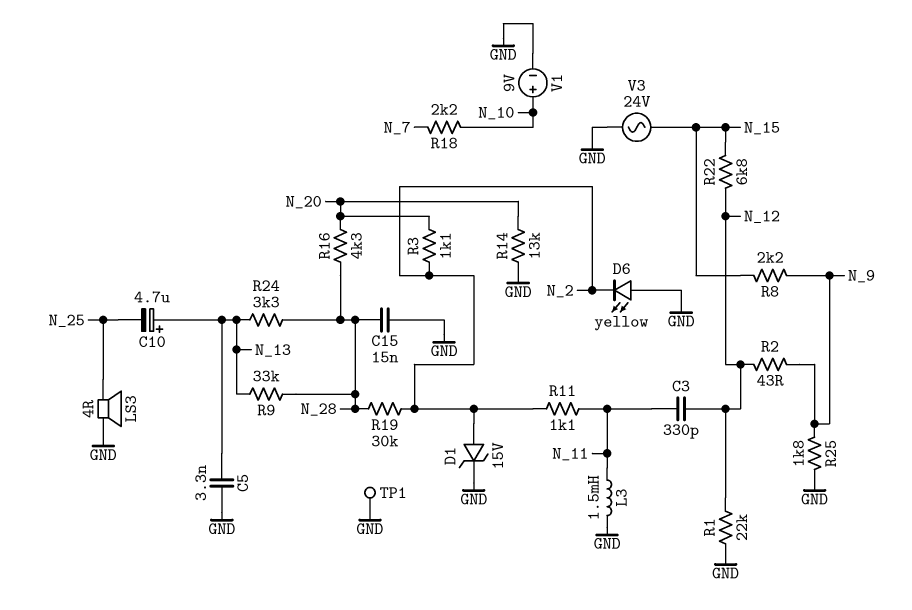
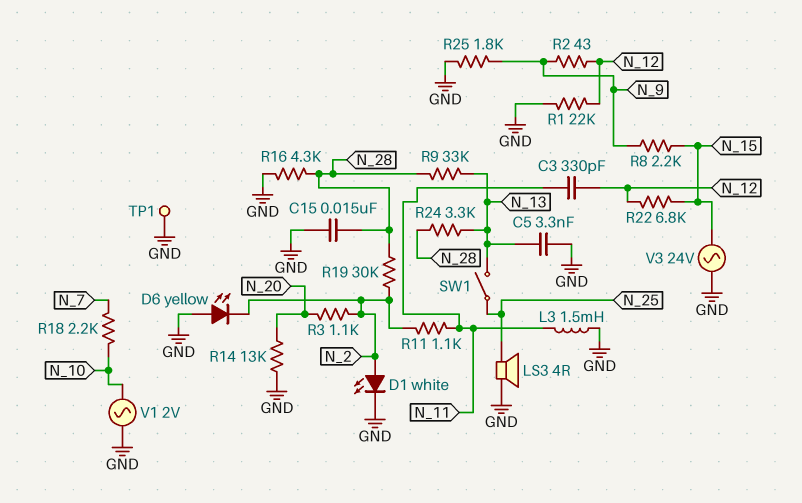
C10: 4.7uF (plus N_13, minus N_25) -> none
D1: zener 15V (A N_2, K GND) -> LED white (A N_2, K GND)
R16: 4.3k (N_20, N_28) -> 4.3k (GND, N_28)
SW1: none -> switch (N_13, N_25)
V1: 9V (plus N_10, minus GND) -> AC 2V (GND, N_10)

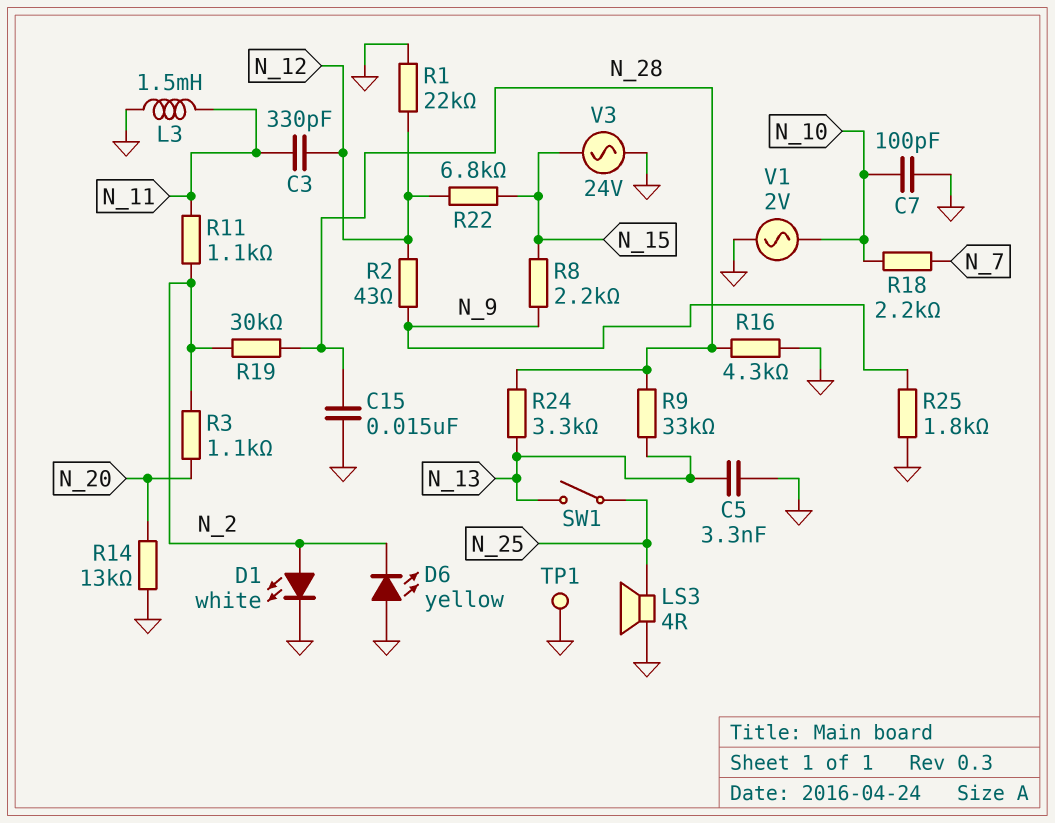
C7: none -> 100pF (GND, N_10)

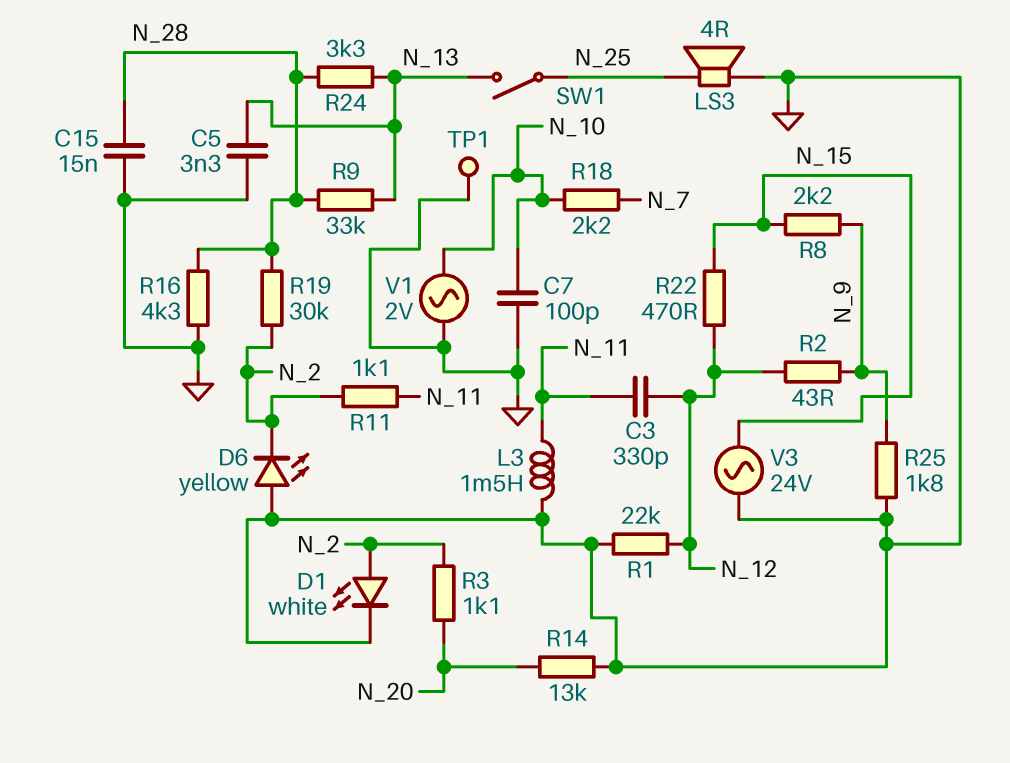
R22: 6.8k (N_12, N_15) -> 470 (N_12, N_15)

